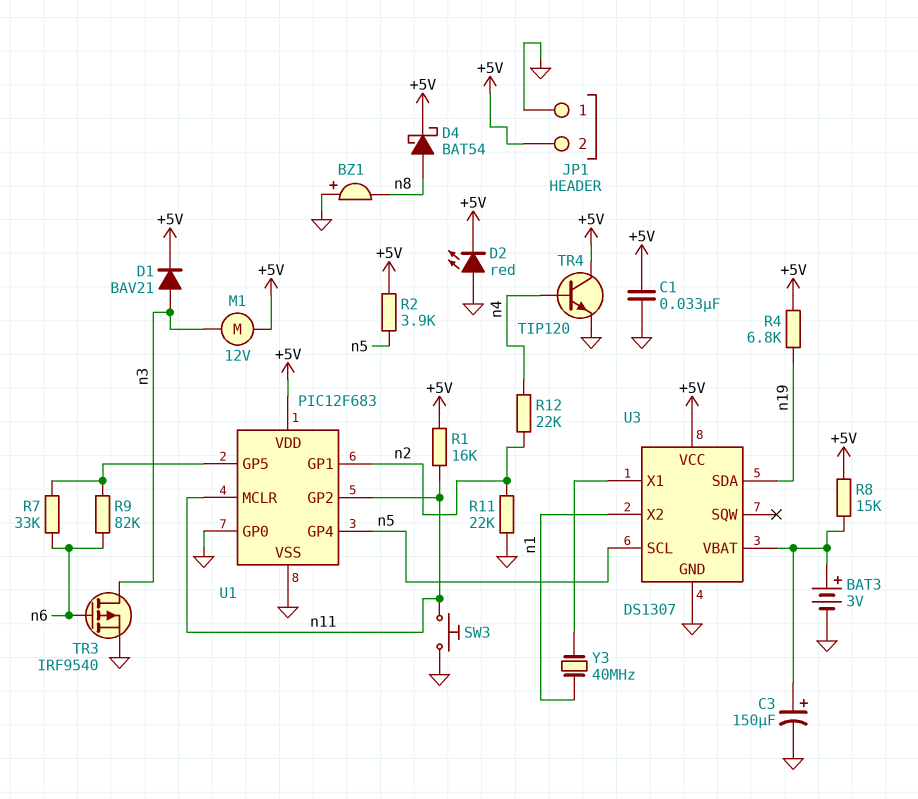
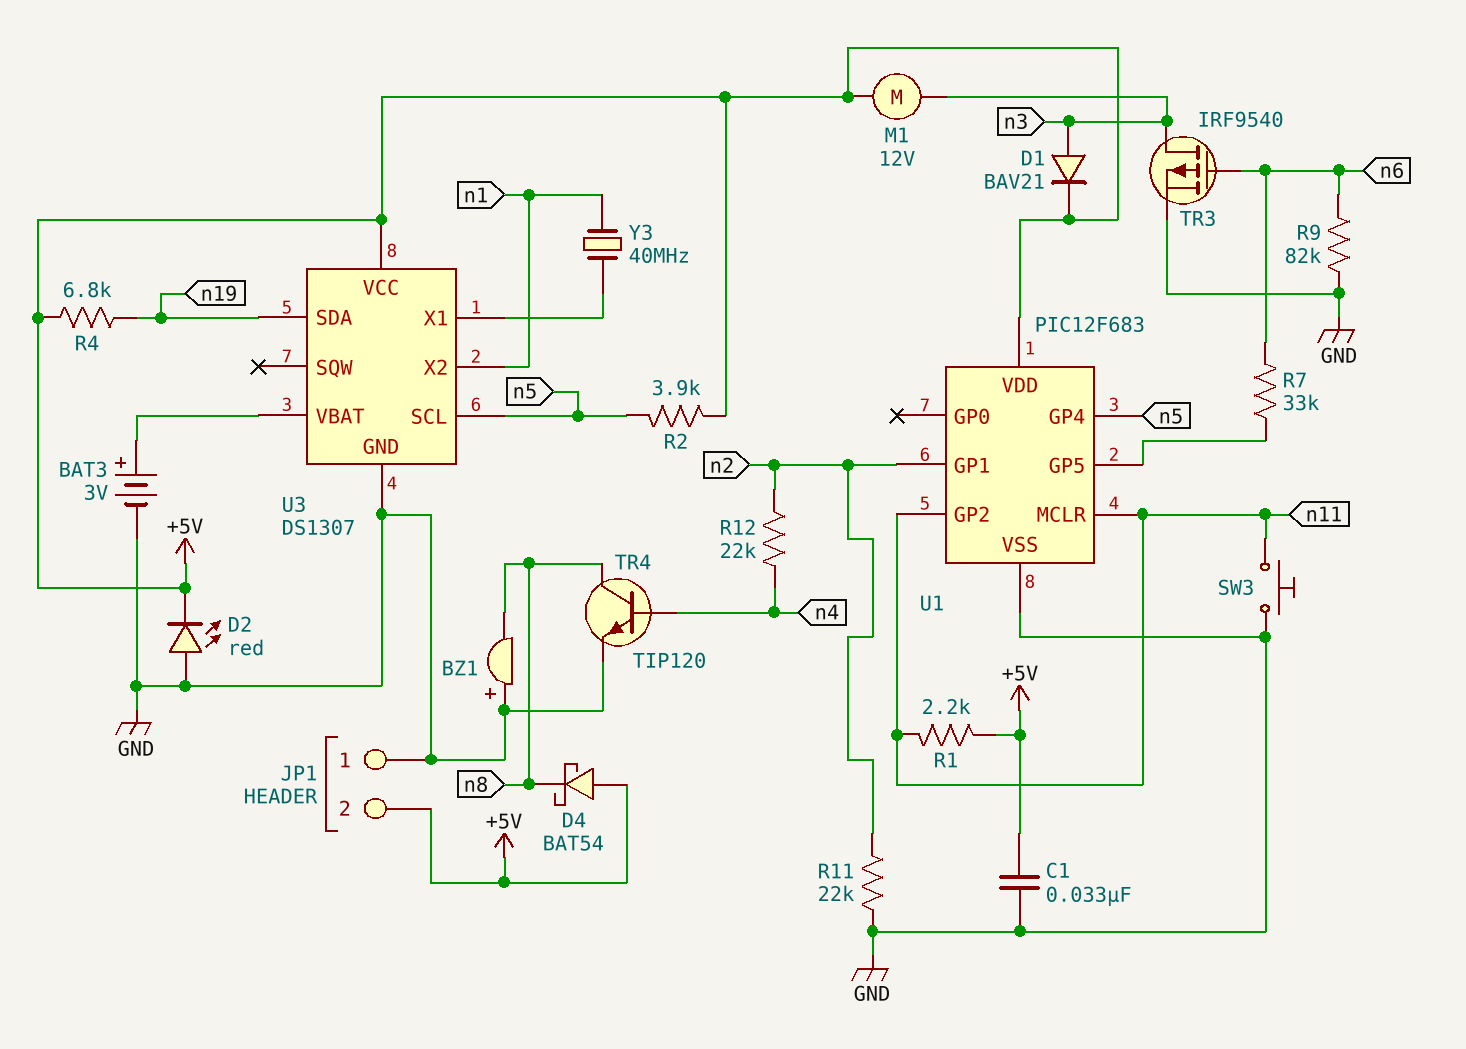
C3: 150uF (plus U3/VBAT, minus GND) -> none
D4: schottky BAT54 (A n8, K +5V) -> schottky BAT54 (A +5V, K n8)
R1: 16k (+5V, n11) -> 2.2k (+5V, n11)
R8: 15k (+5V, U3/VBAT) -> none
R9: 82k (U1/GP5, n6) -> 82k (GND, n6)
TR4: NPN TIP120 (B n4, C +5V, E GND) -> NPN TIP120 (B n4, C n8, E GND)
U1 pin GP0: GND -> none

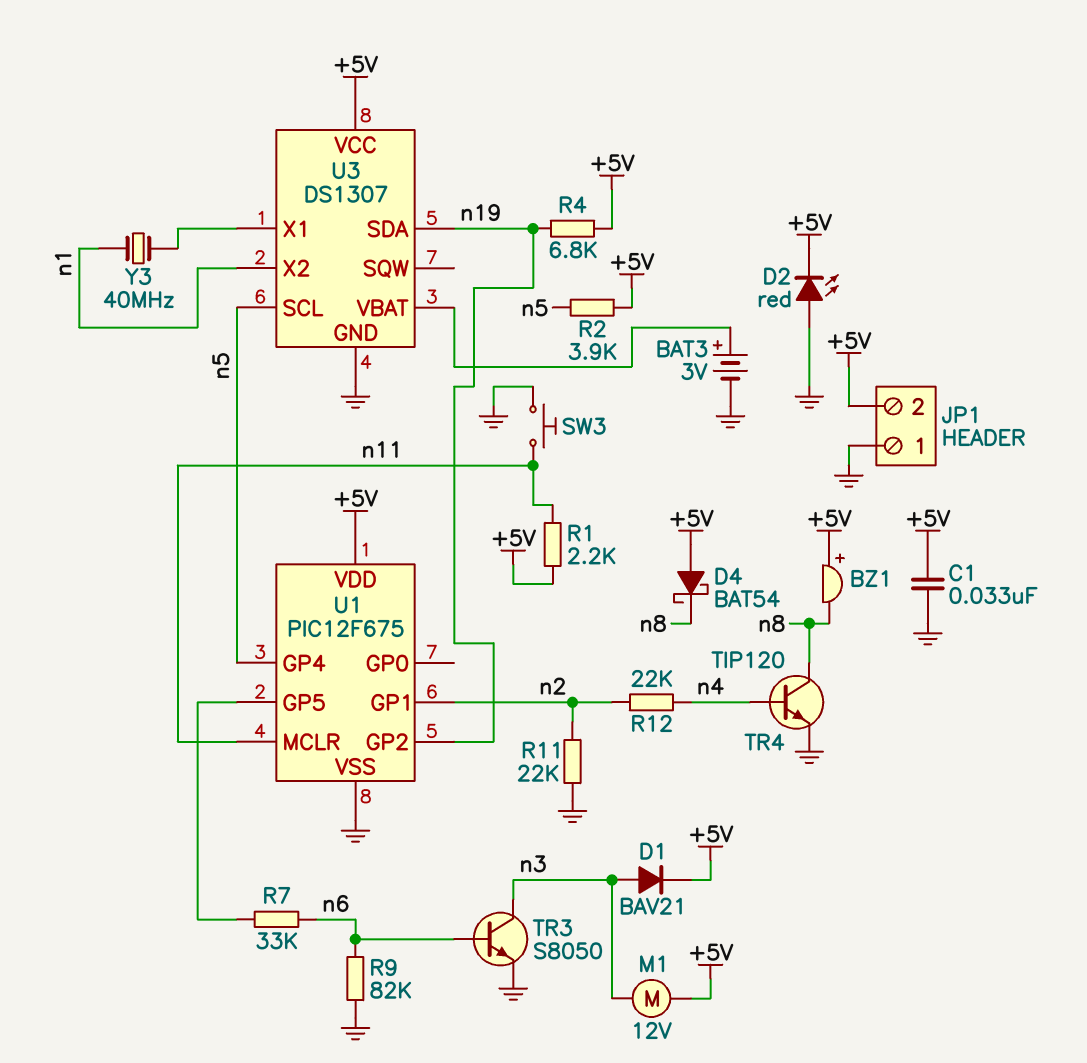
BZ1: buzzer (plus GND, minus n8) -> buzzer (plus +5V, minus n8)
TR3: PMOS IRF9540 (G n6, D n3, S GND) -> NPN S8050 (B n6, C n3, E GND)
U1: PIC12F683 -> PIC12F675
U1 pin GP2: n11 -> n19

